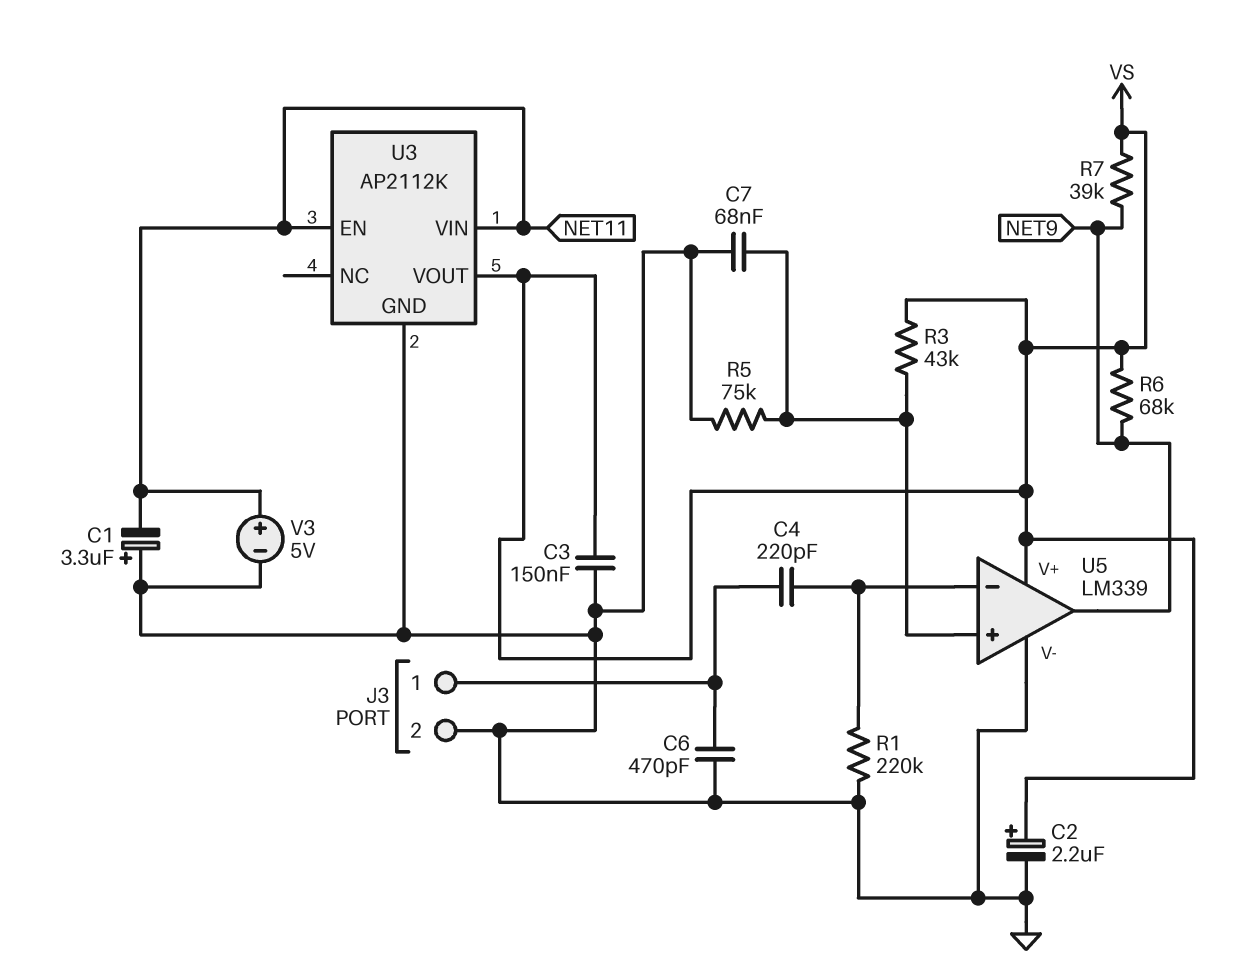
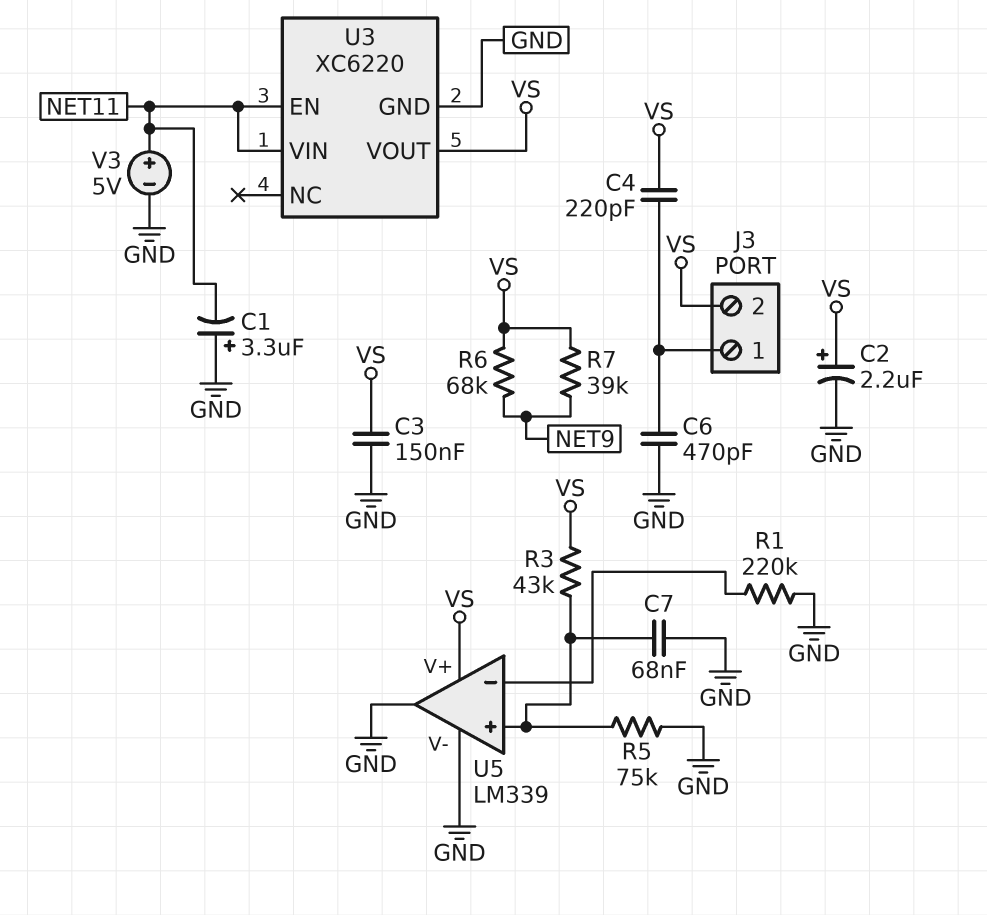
C4: 220pF (J3/1, U5/in-) -> 220pF (J3/1, VS)
J3 pin 2: GND -> VS
U3: AP2112K -> XC6220
U5 pin out: NET9 -> GND

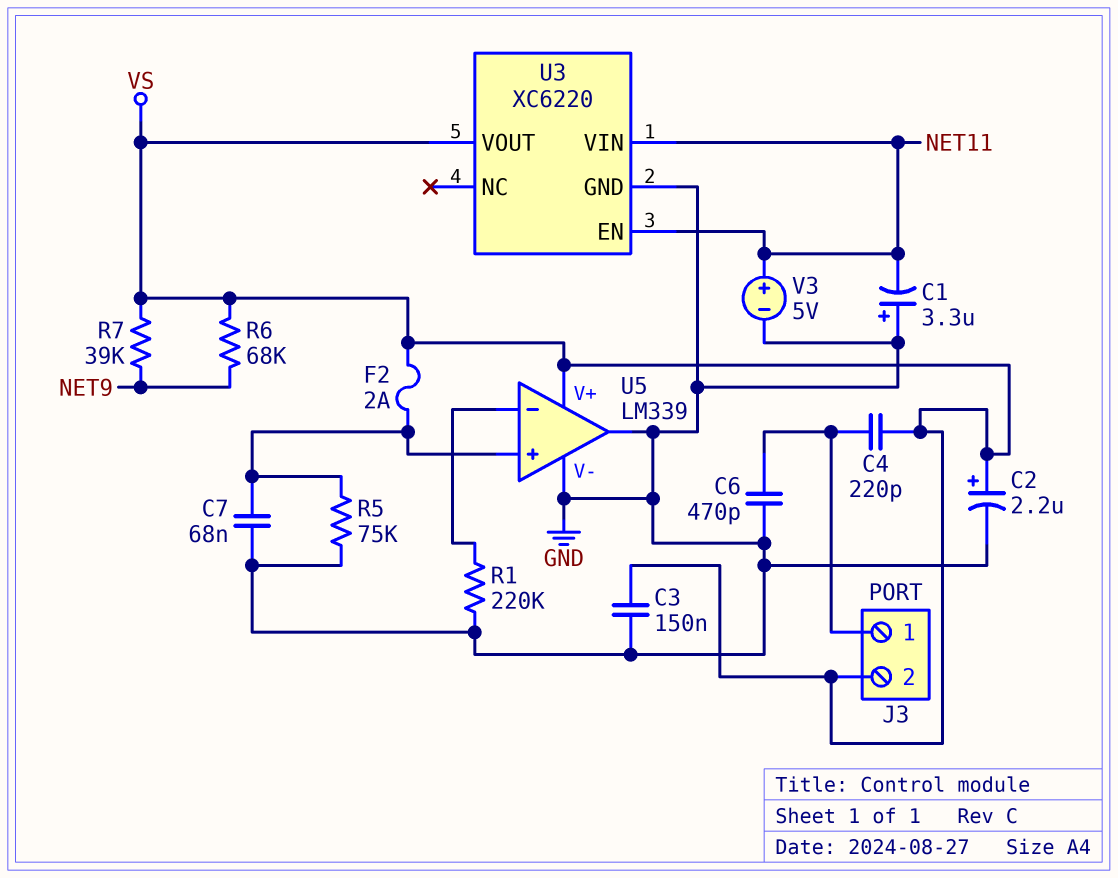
F2: none -> 2A (U5/in+, VS)
R3: 43k (U5/in+, VS) -> none

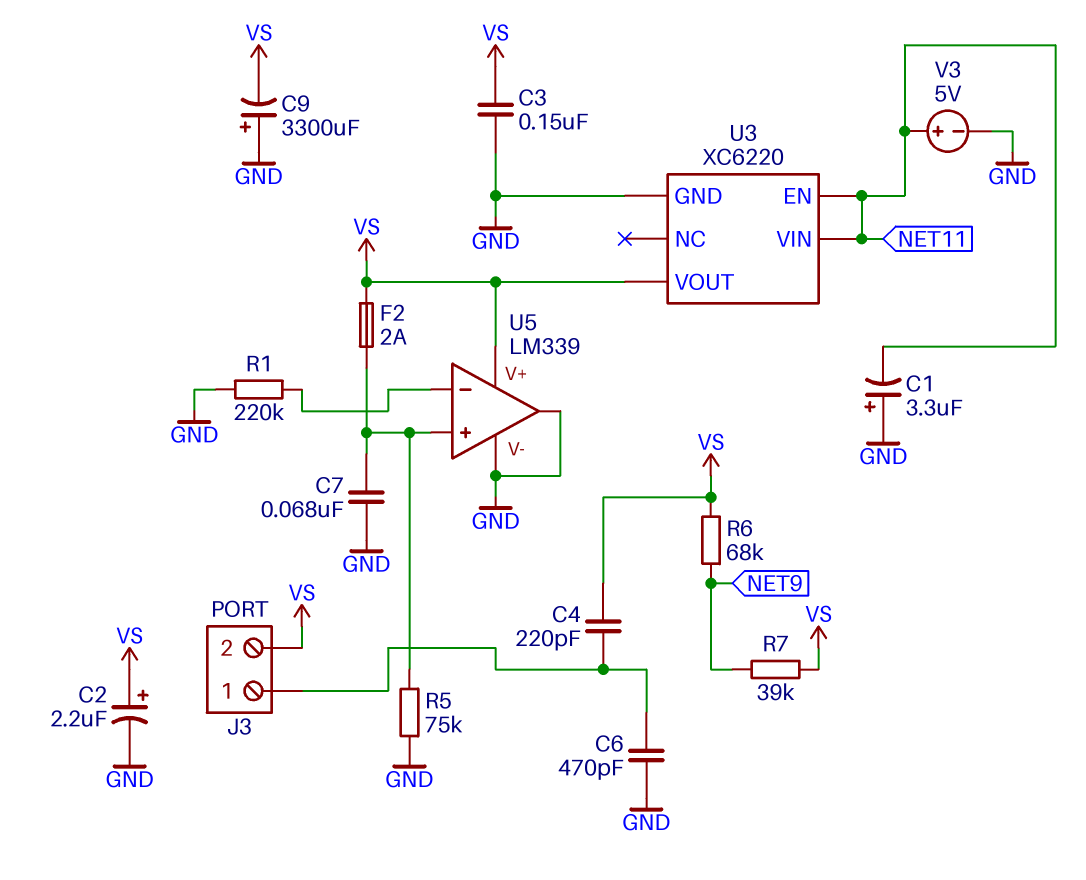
C9: none -> 3300uF (plus GND, minus VS)

